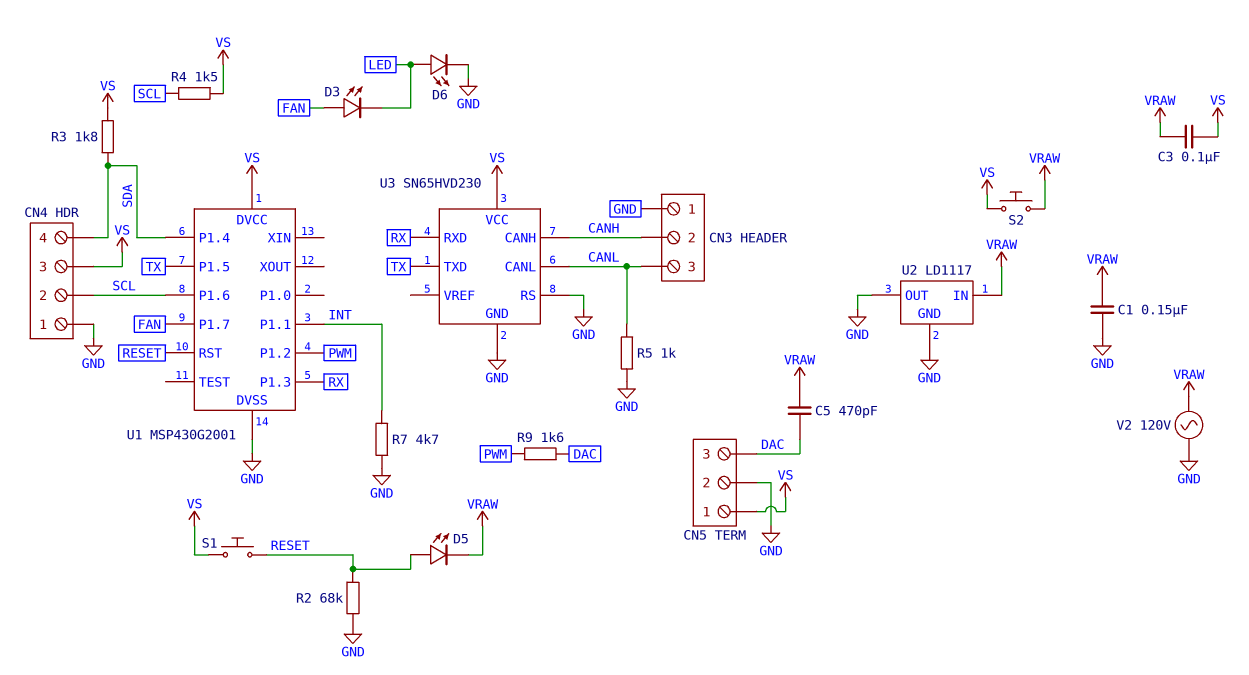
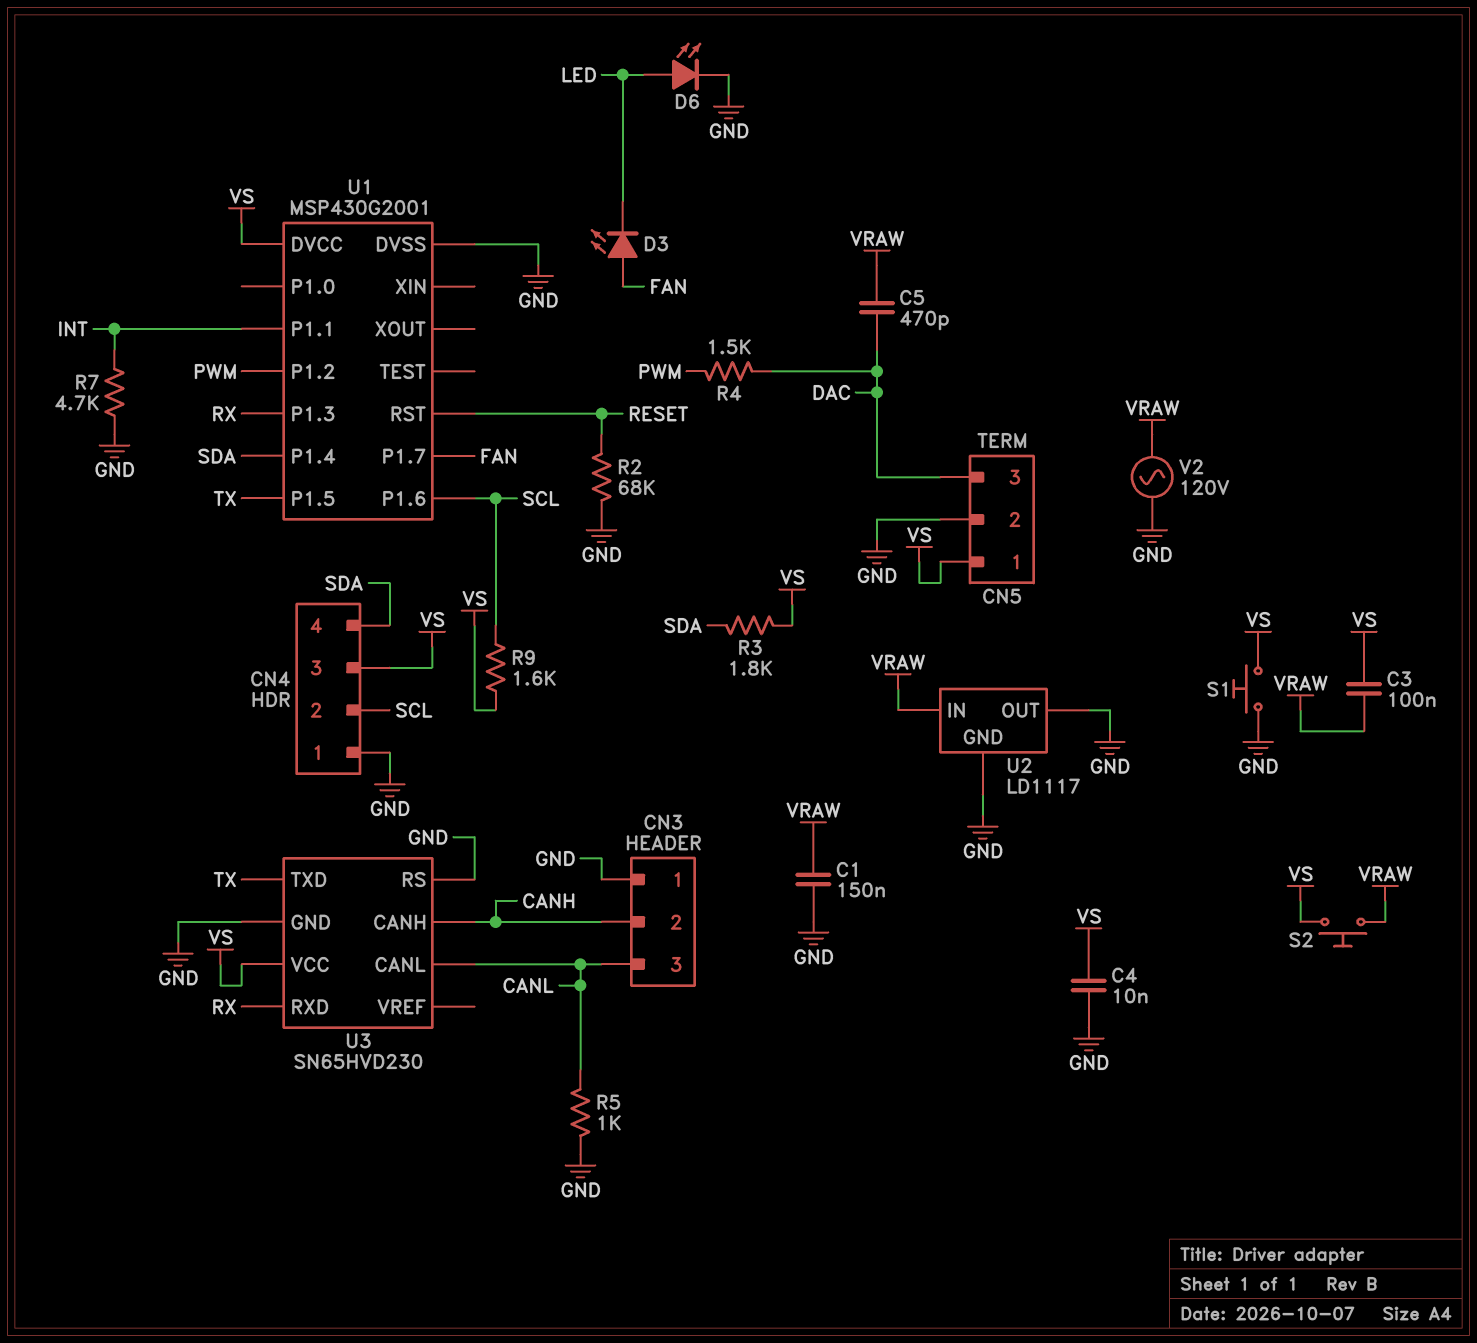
C4: none -> 10nF (GND, VS)
D5: LED (A RESET, K VRAW) -> none
R4: 1.5k (SCL, VS) -> 1.5k (DAC, PWM)
R9: 1.6k (DAC, PWM) -> 1.6k (SCL, VS)
S1: button (RESET, VS) -> button (GND, VS)

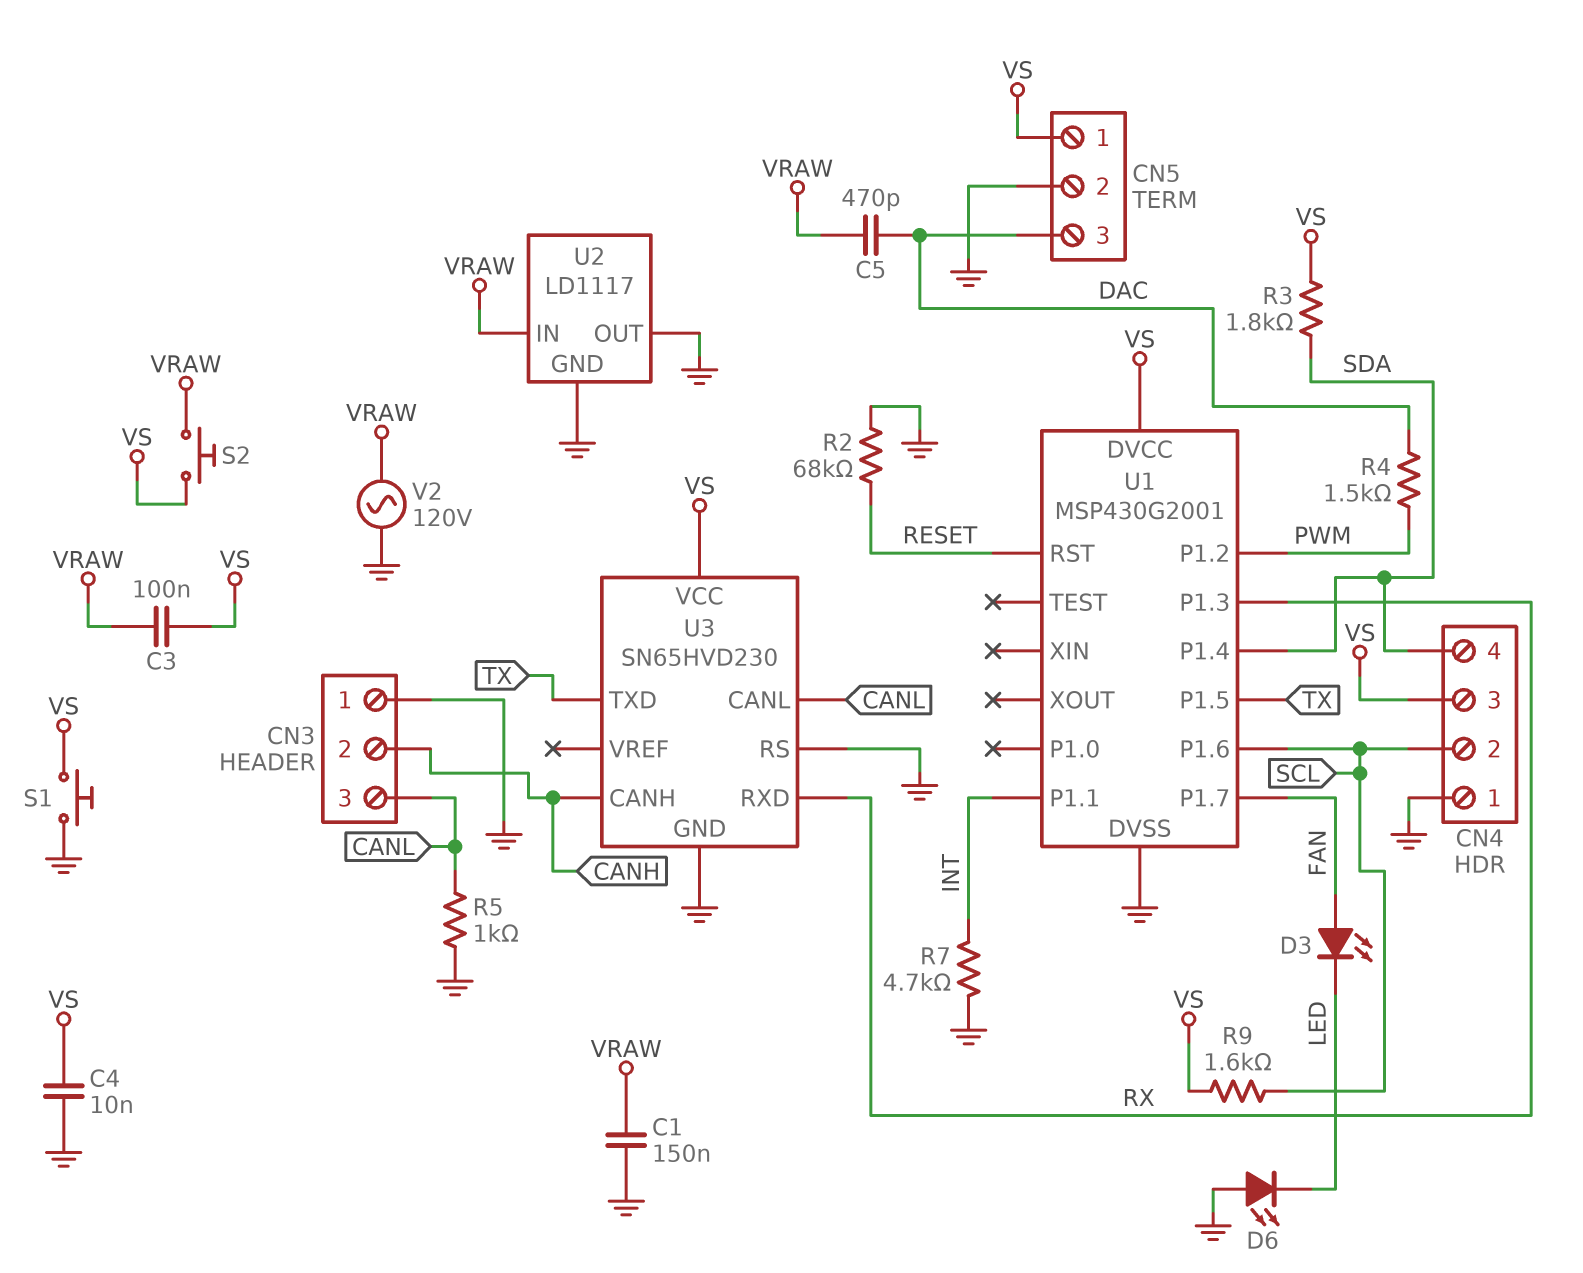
D6: LED (A LED, K GND) -> LED (A GND, K LED)

